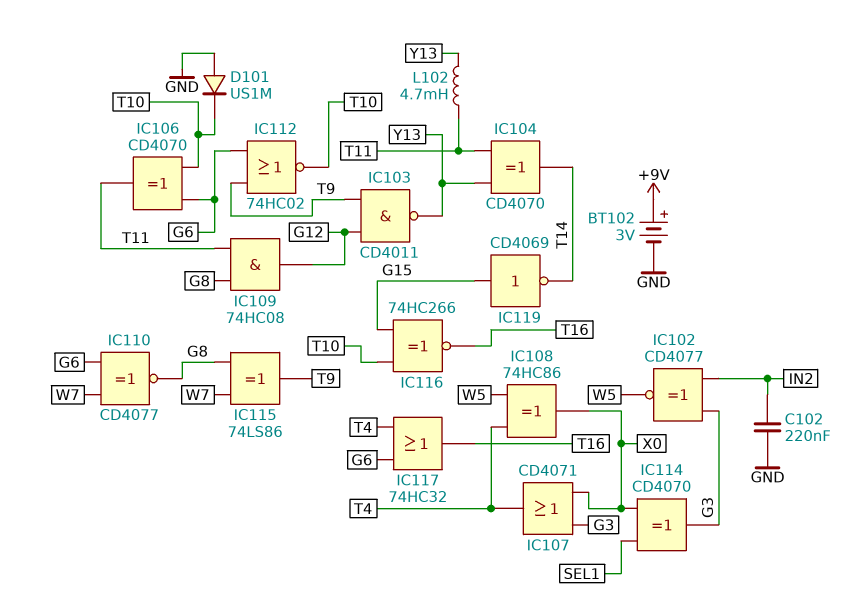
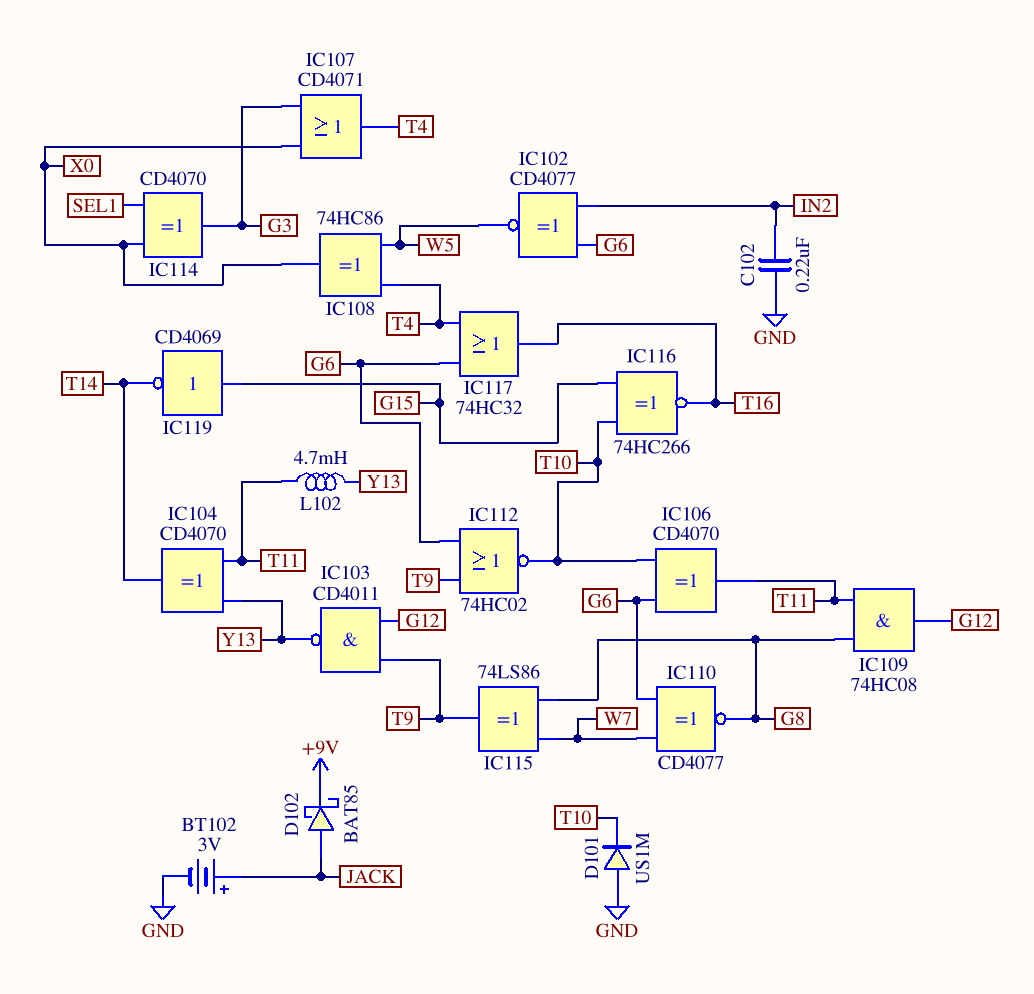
BT102: 3V (plus +9V, minus GND) -> 3V (plus JACK, minus GND)
D102: none -> schottky BAT85 (A JACK, K +9V)
IC102: XNOR CD4077 (in G3, in IN2, out W5) -> XNOR CD4077 (in G6, in IN2, out W5)

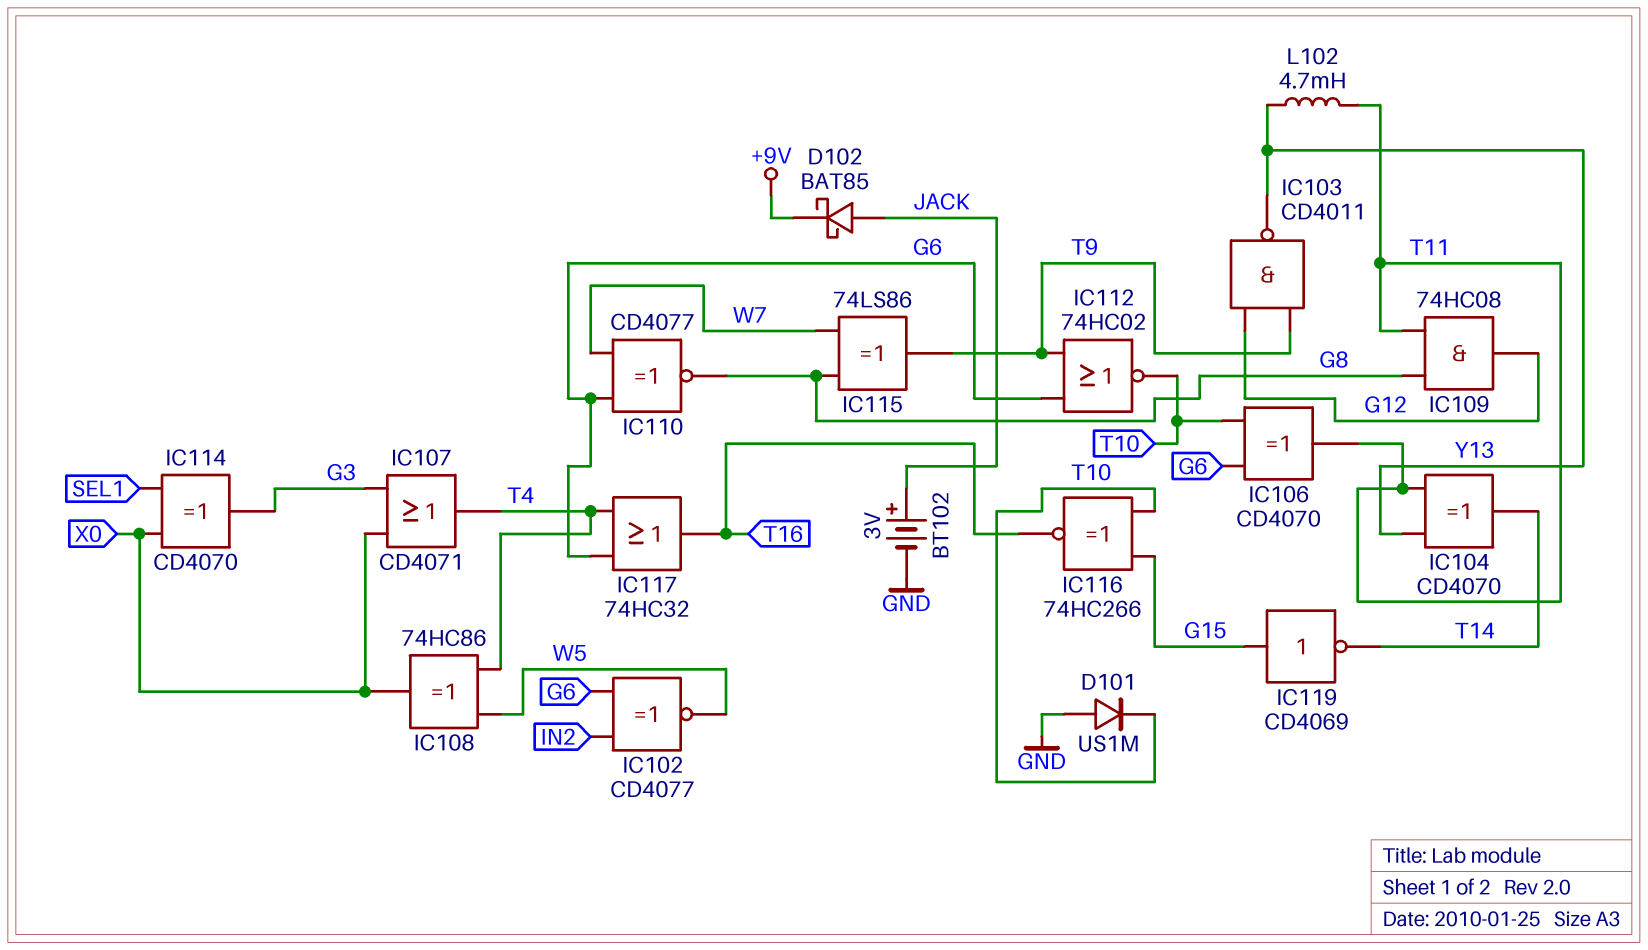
C102: 220nF (GND, IN2) -> none

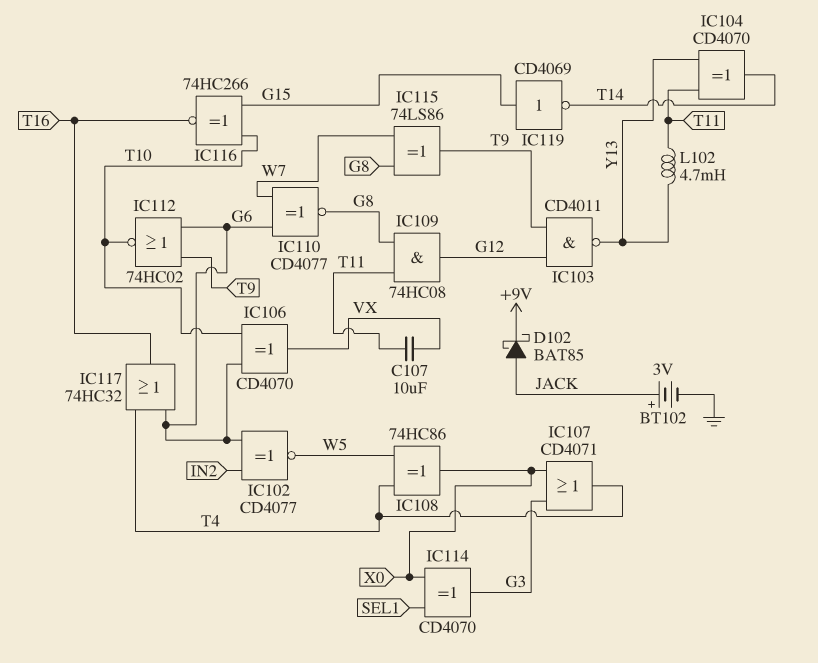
C107: none -> 10uF (T11, VX)
D101: diode US1M (A GND, K T10) -> none
IC106: XOR CD4070 (in G6, in T10, out T11) -> XOR CD4070 (in G6, in T10, out VX)

